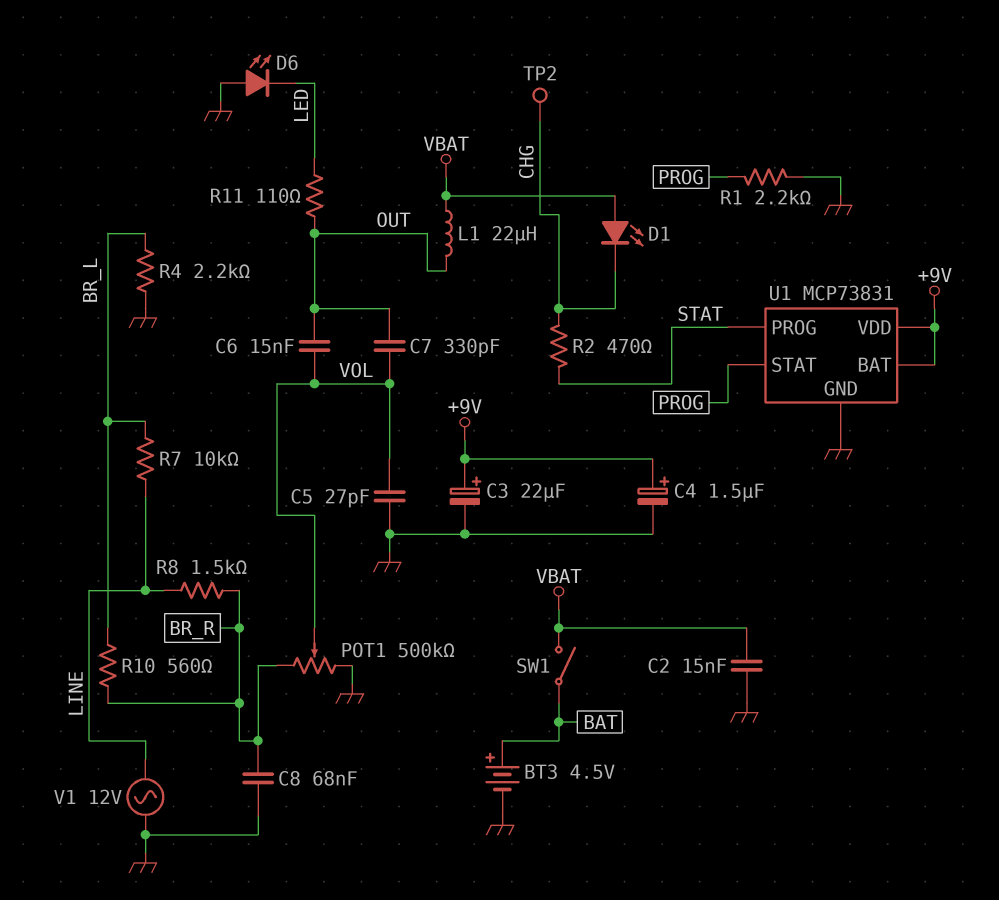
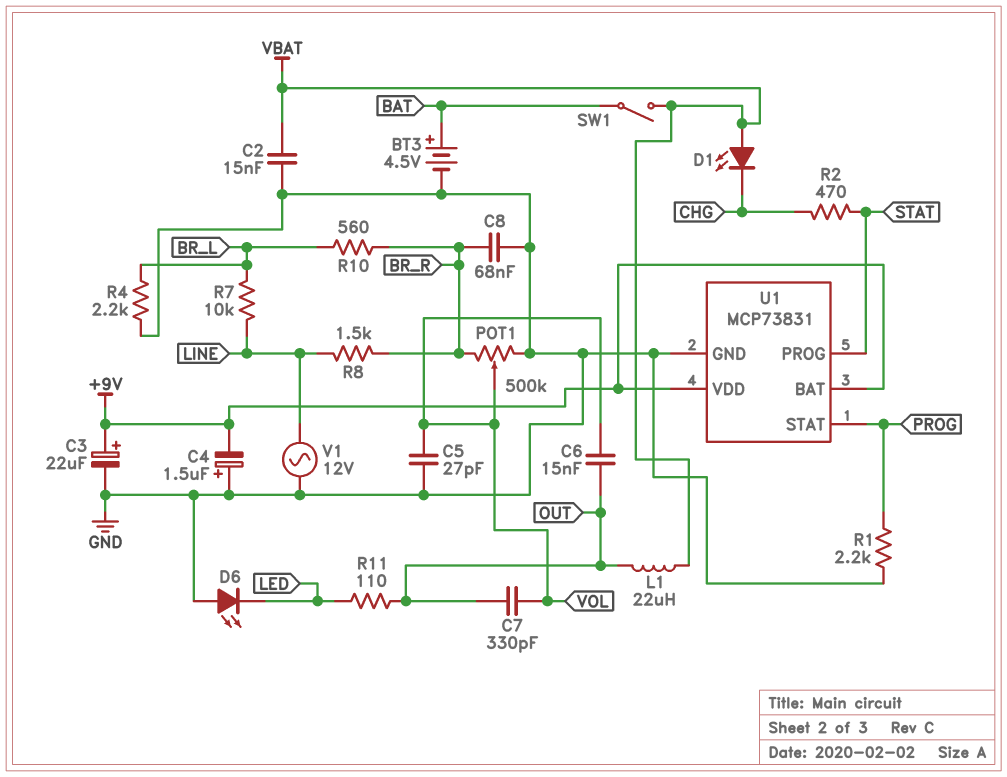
C4: 1.5uF (plus +9V, minus GND) -> 1.5uF (plus GND, minus +9V)
TP2: test point (CHG) -> none

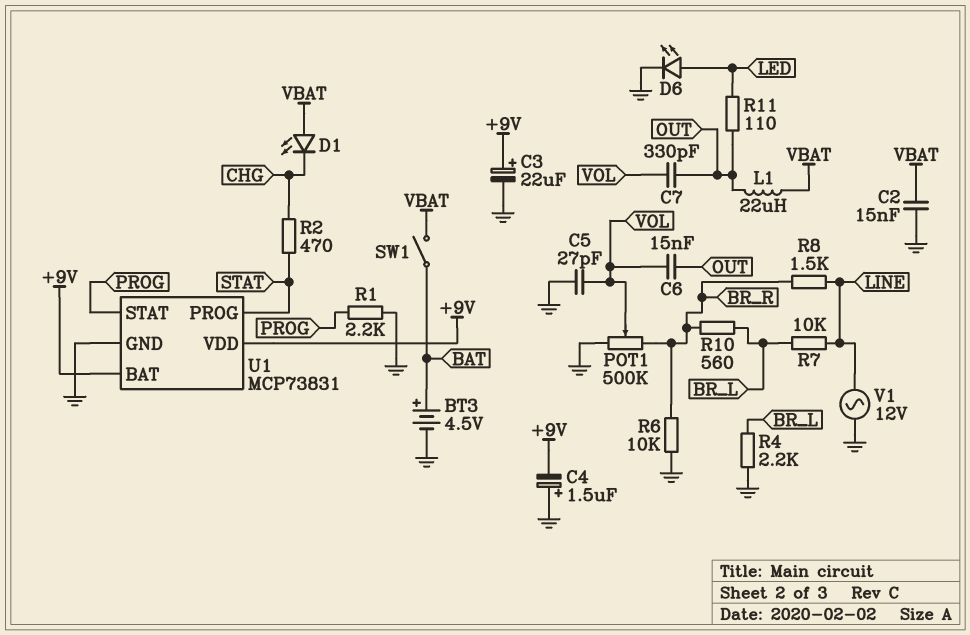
C8: 68nF (BR_R, GND) -> none
D6: LED (A GND, K LED) -> LED (A LED, K GND)
R6: none -> 10k (BR_R, GND)

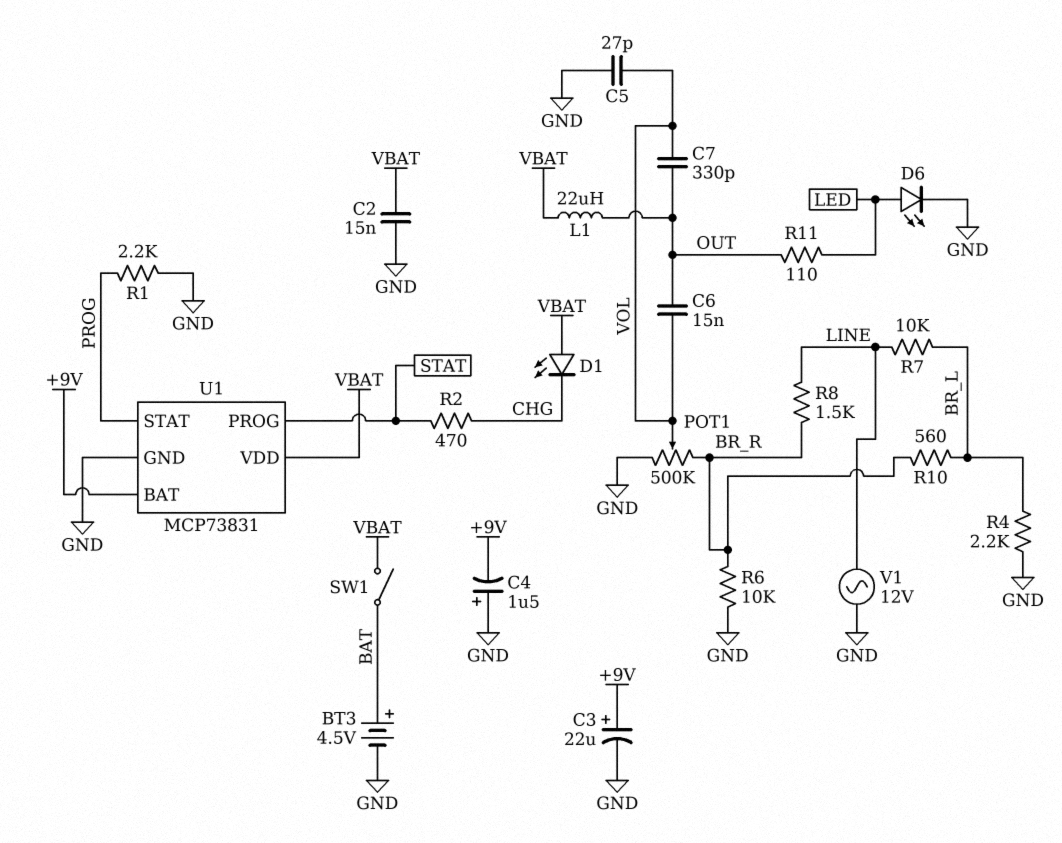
U1 pin VDD: +9V -> VBAT

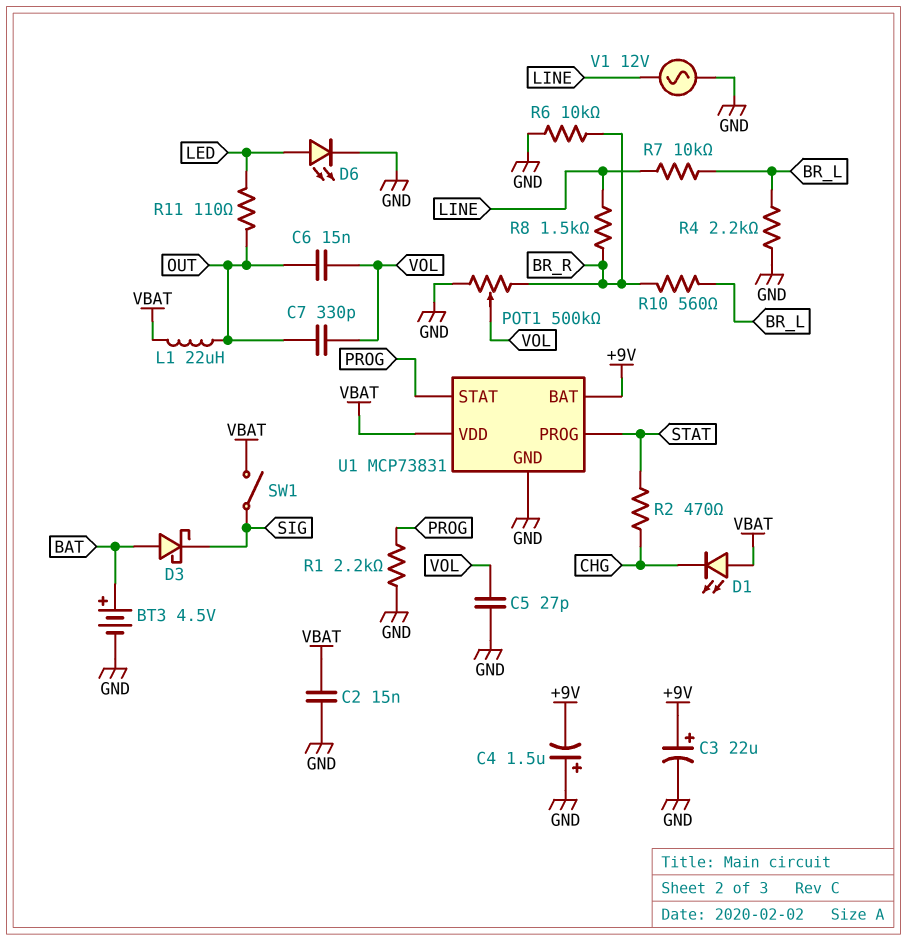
D3: none -> schottky (A BAT, K SIG)
SW1: switch (BAT, VBAT) -> switch (SIG, VBAT)

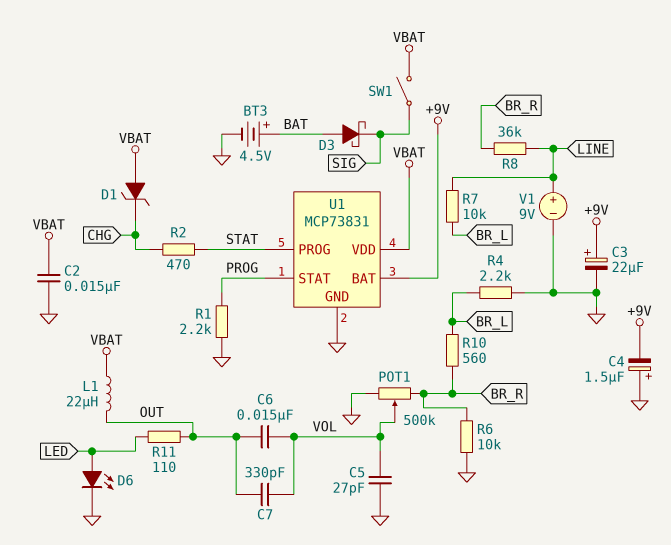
D1: LED (A VBAT, K CHG) -> zener (A VBAT, K CHG)
R8: 1.5k (BR_R, LINE) -> 36k (BR_R, LINE)
V1: AC 12V (GND, LINE) -> 9V (plus LINE, minus GND)

